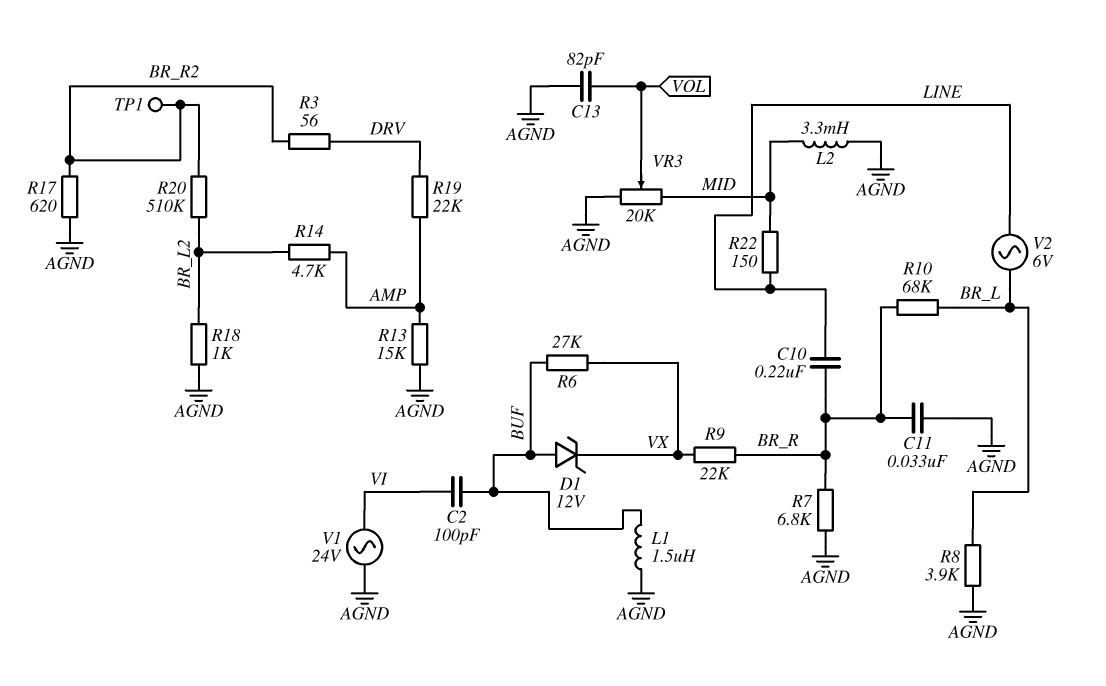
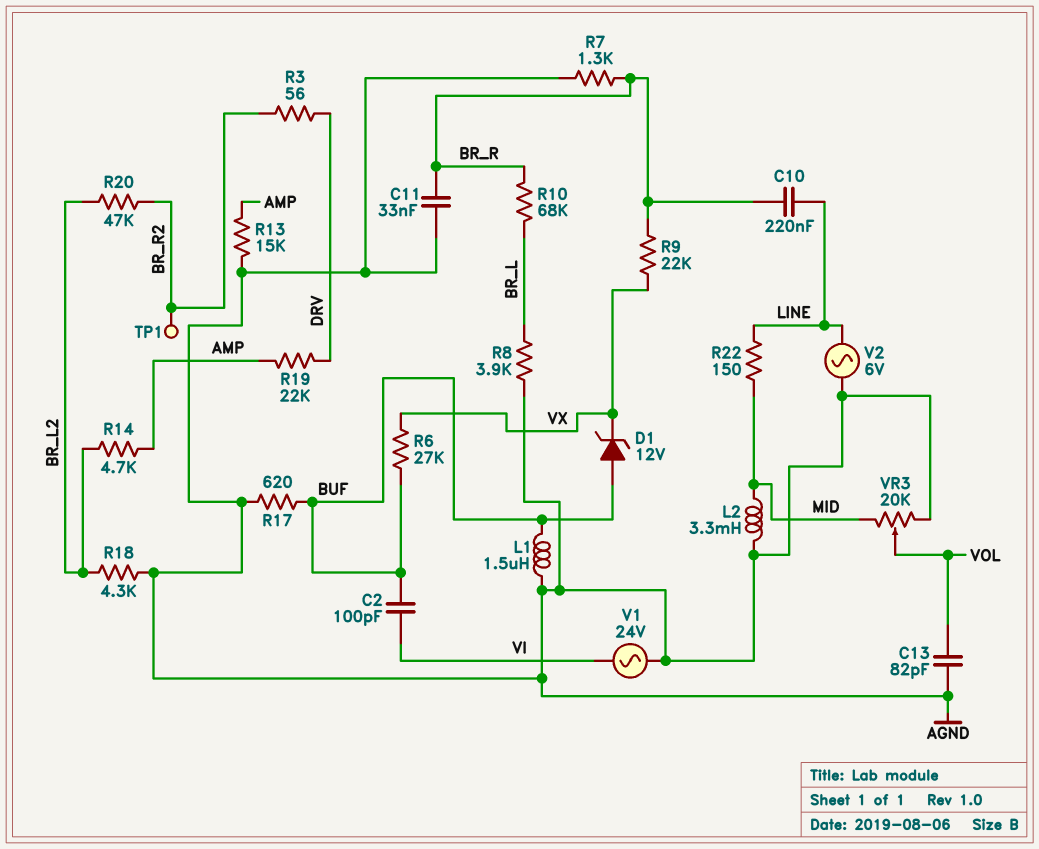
R7: 6.8k (AGND, BR_R) -> 1.3k (AGND, BR_R)
R17: 620 (AGND, BR_R2) -> 620 (AGND, BUF)
R18: 1k (AGND, BR_L2) -> 4.3k (AGND, BR_L2)
R20: 510k (BR_L2, BR_R2) -> 47k (BR_L2, BR_R2)
V2: AC 6V (BR_L, LINE) -> AC 6V (AGND, LINE)

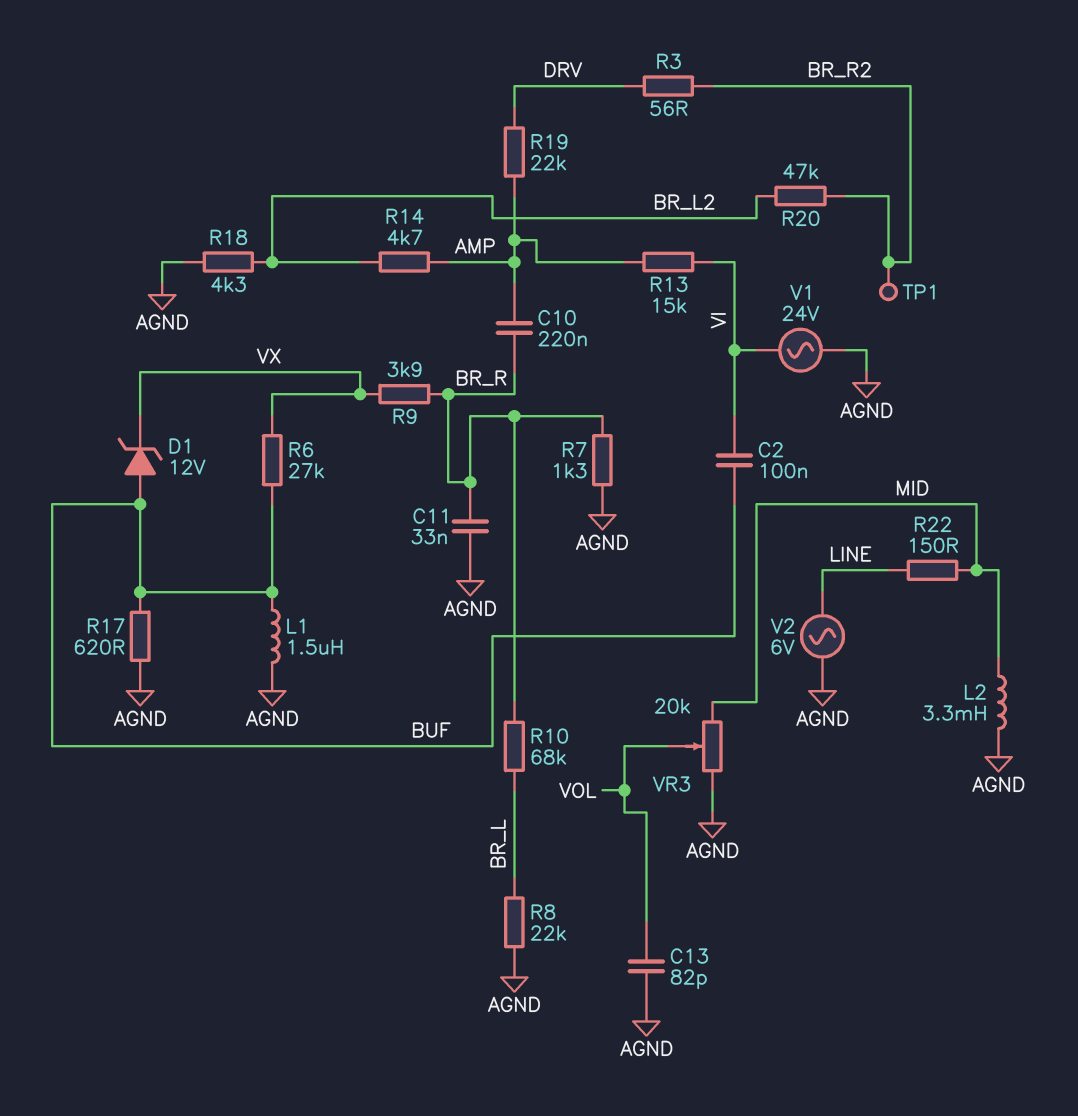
C2: 100pF (BUF, VI) -> 100nF (BUF, VI)
C10: 220nF (BR_R, LINE) -> 220nF (AMP, BR_R)
R8: 3.9k (AGND, BR_L) -> 22k (AGND, BR_L)
R9: 22k (BR_R, VX) -> 3.9k (BR_R, VX)
R13: 15k (AGND, AMP) -> 15k (AMP, VI)

